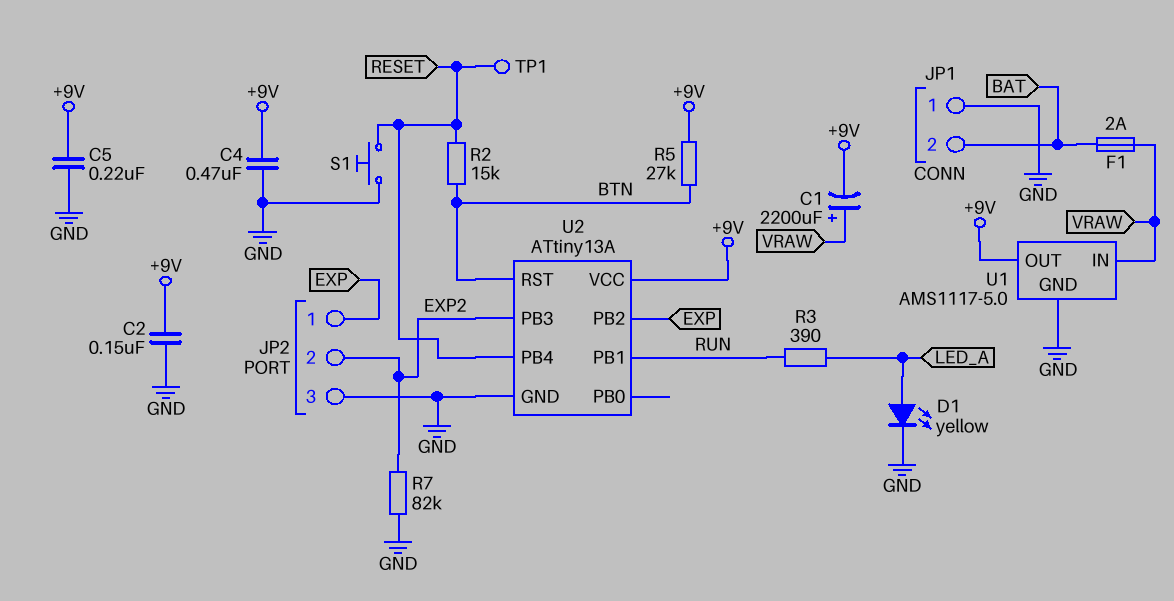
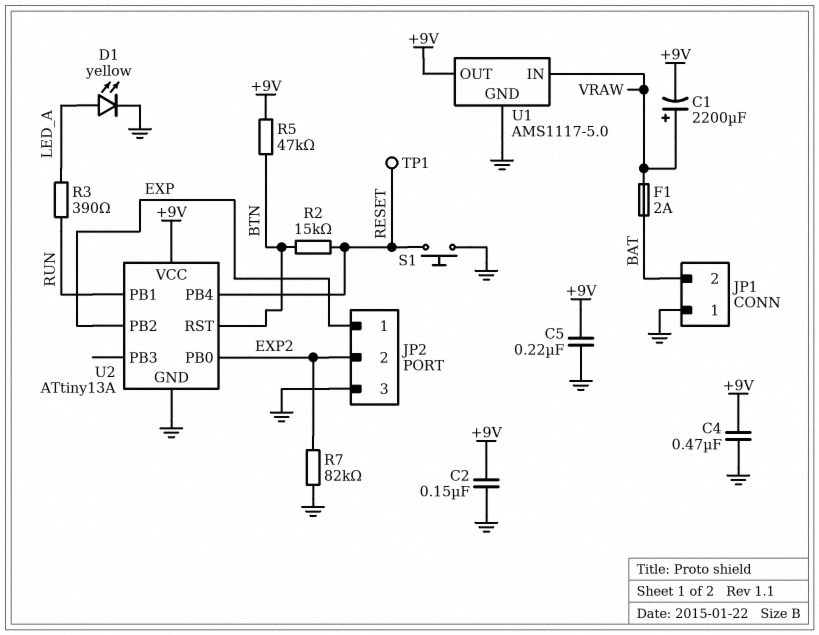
R5: 27k (+9V, BTN) -> 47k (+9V, BTN)
U2 pin PB0: none -> EXP2
U2 pin PB3: EXP2 -> none

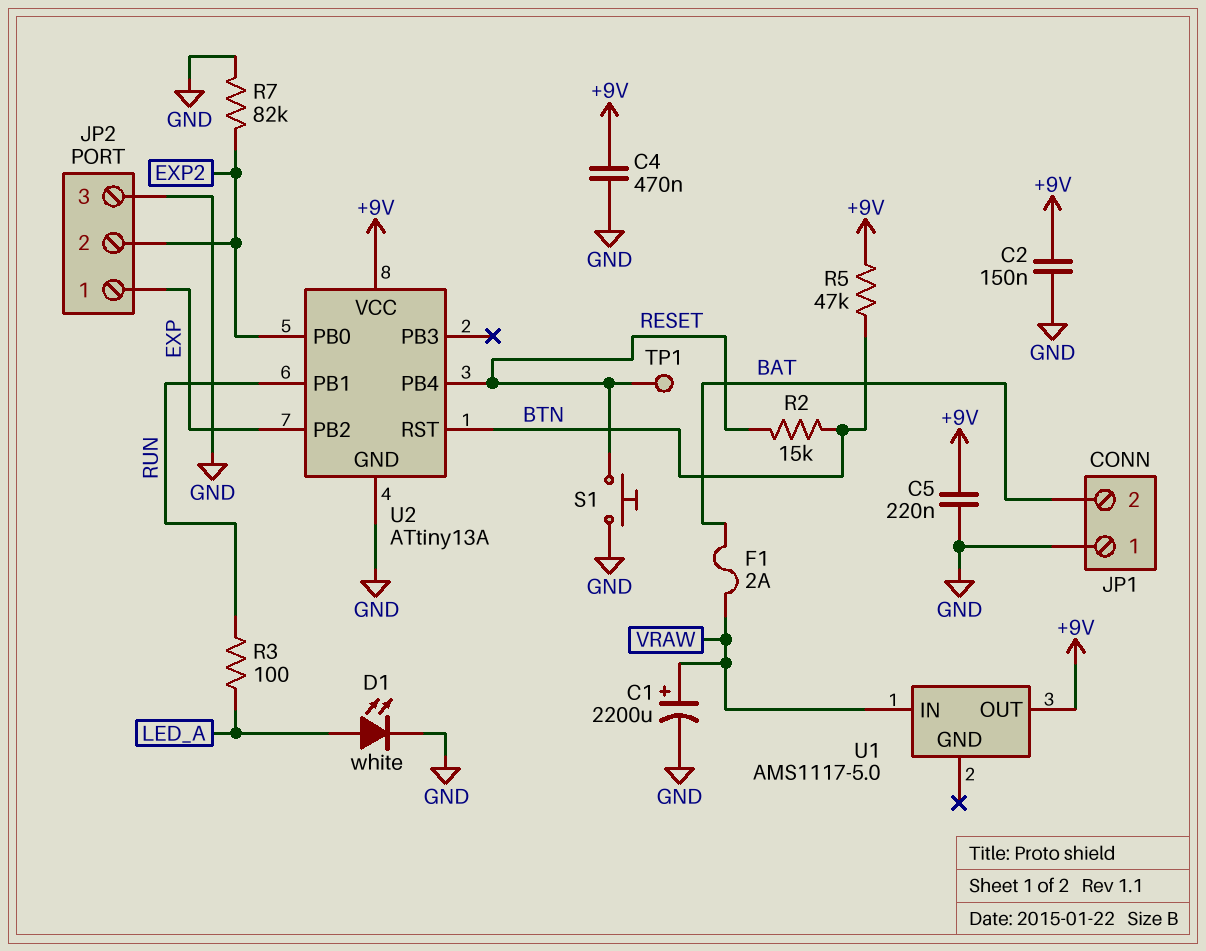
C1: 2200uF (plus VRAW, minus +9V) -> 2200uF (plus VRAW, minus GND)
D1: LED yellow (A LED_A, K GND) -> LED white (A LED_A, K GND)
R3: 390 (LED_A, RUN) -> 100 (LED_A, RUN)
U1 pin GND: GND -> none

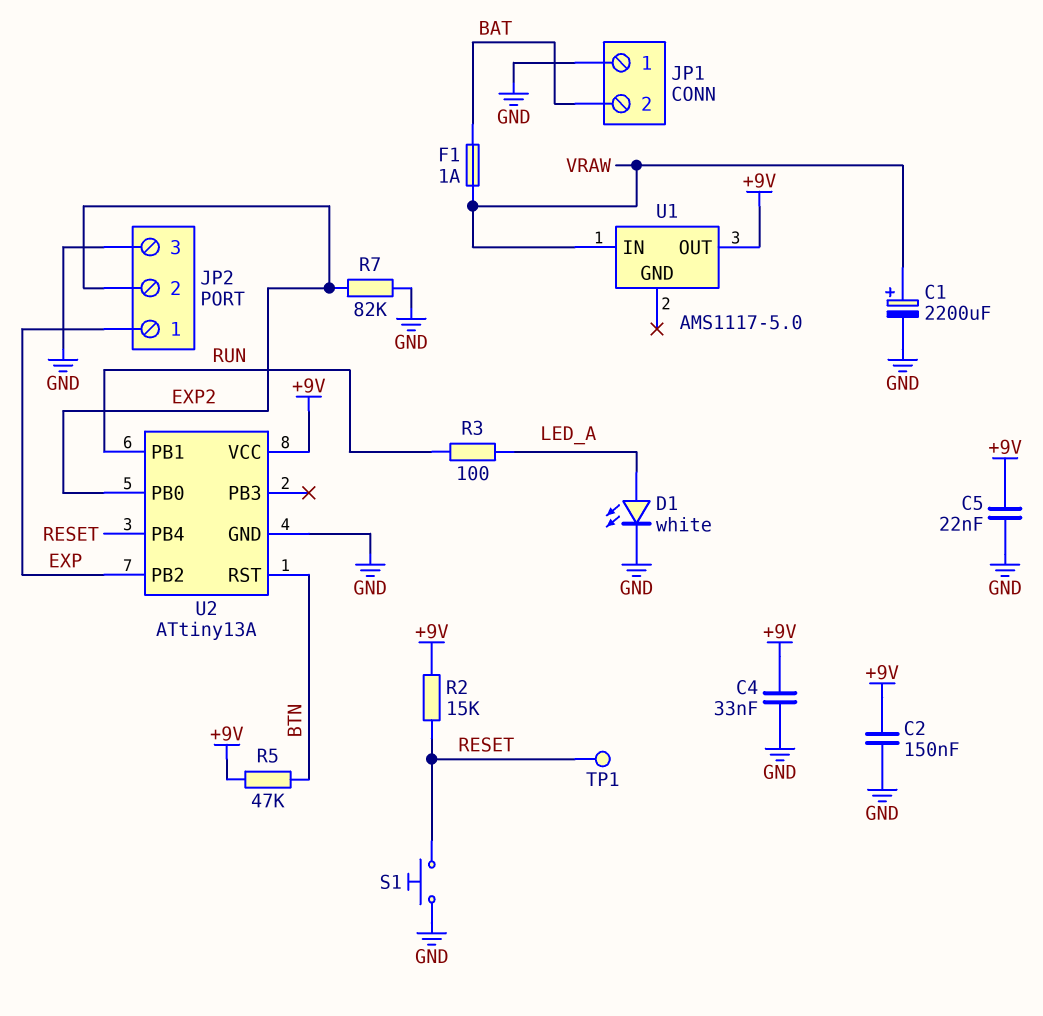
C4: 470nF (+9V, GND) -> 33nF (+9V, GND)
C5: 220nF (+9V, GND) -> 22nF (+9V, GND)
F1: 2A (BAT, VRAW) -> 1A (BAT, VRAW)
R2: 15k (BTN, RESET) -> 15k (+9V, RESET)

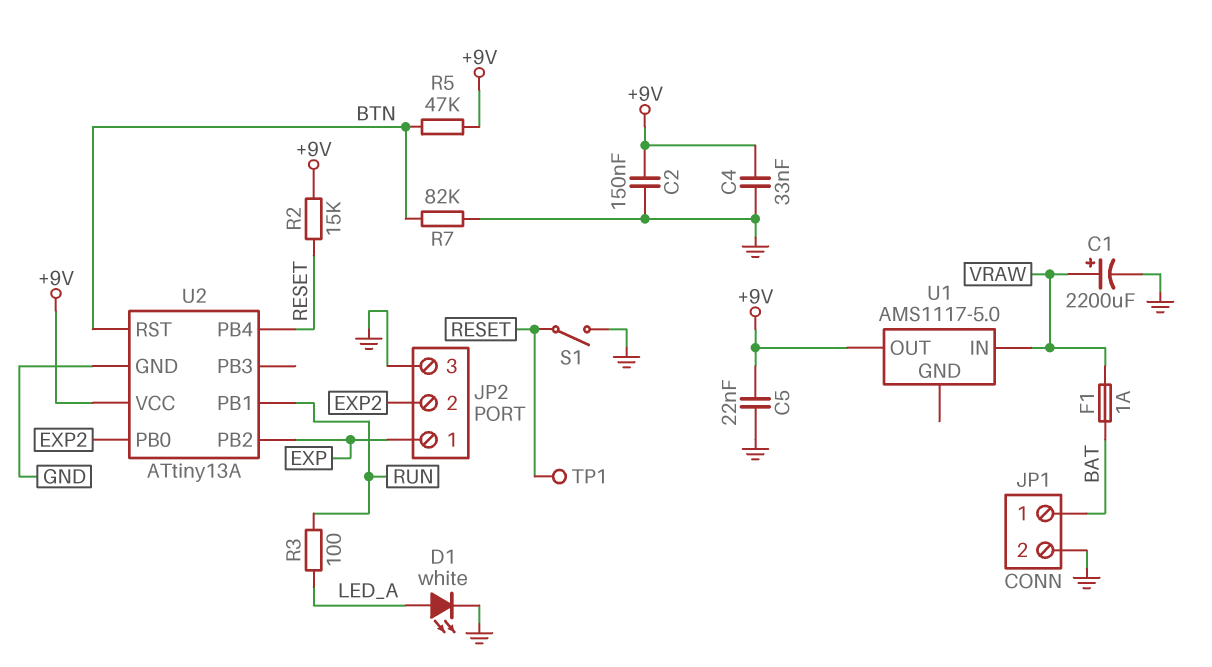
JP1 pin 1: GND -> BAT
JP1 pin 2: BAT -> GND
R7: 82k (EXP2, GND) -> 82k (BTN, GND)
S1: button (GND, RESET) -> switch (GND, RESET)

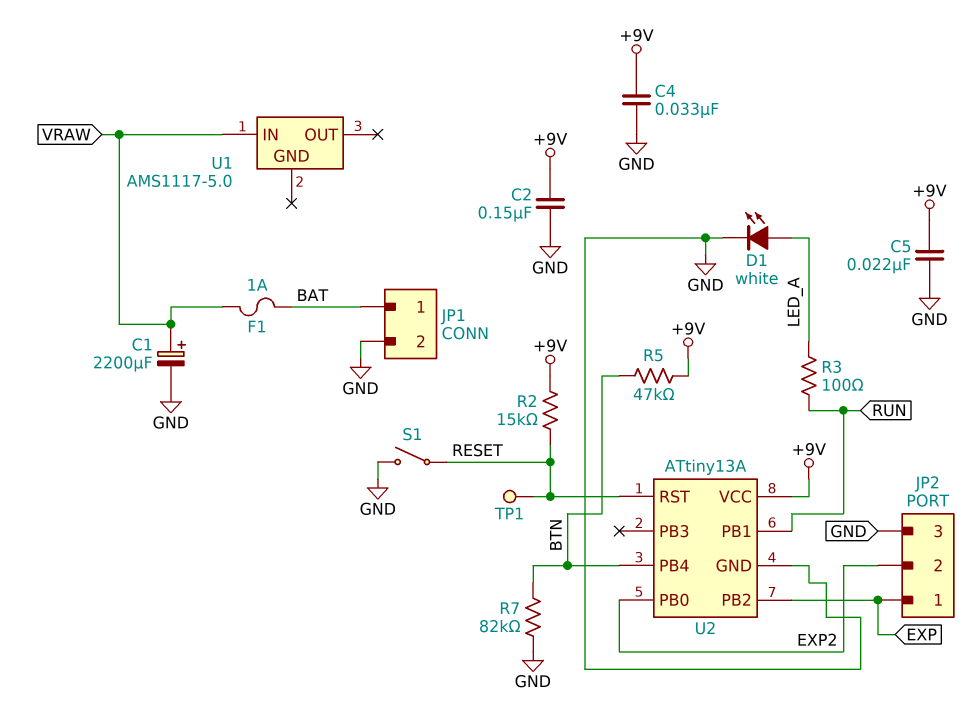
U1 pin OUT: +9V -> none
U2 pin PB4: RESET -> BTN
U2 pin RST: BTN -> RESET

